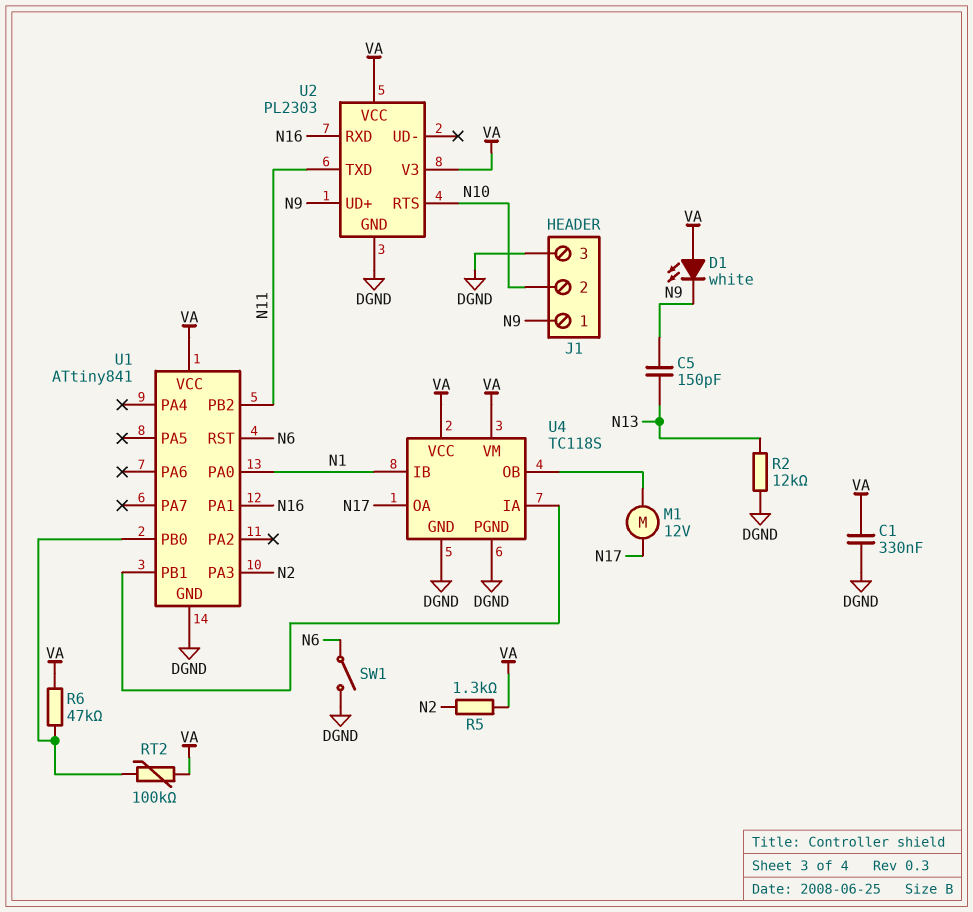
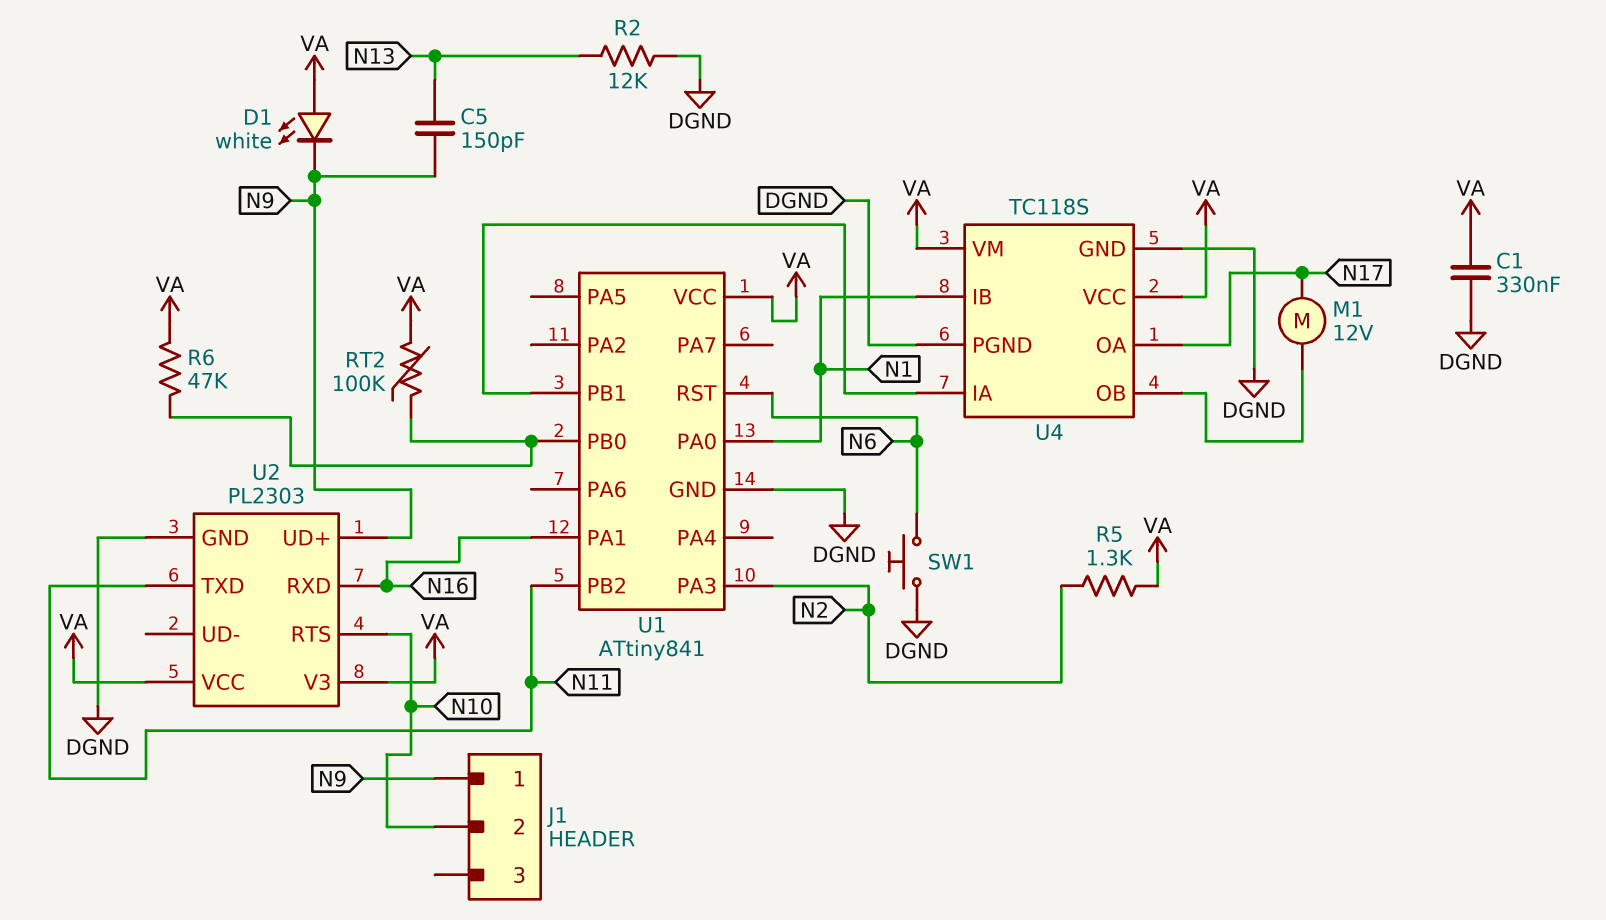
J1 pin 3: DGND -> none
SW1: switch (DGND, N6) -> button (DGND, N6)

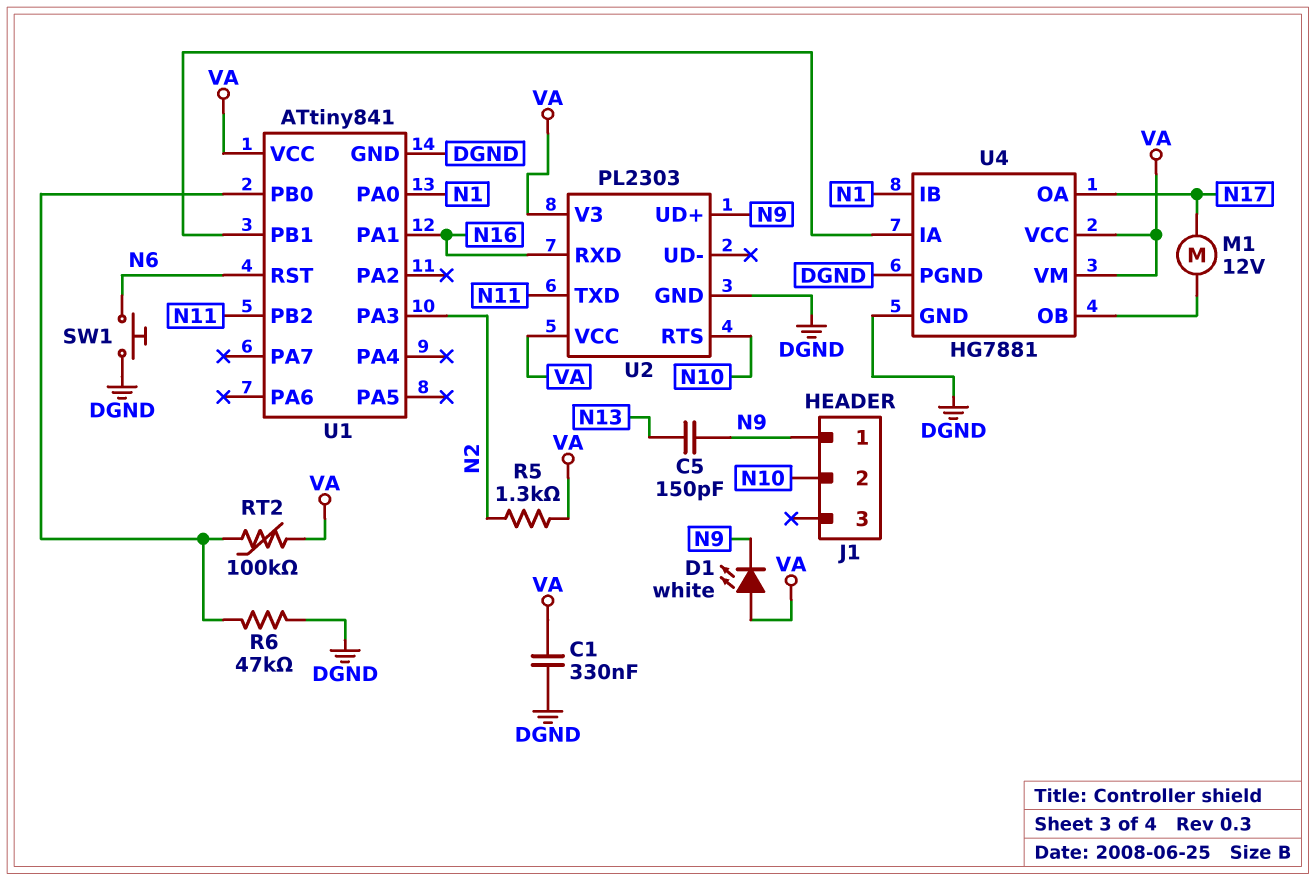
R2: 12k (DGND, N13) -> none
R6: 47k (U1/PB0, VA) -> 47k (DGND, U1/PB0)
U4: TC118S -> HG7881

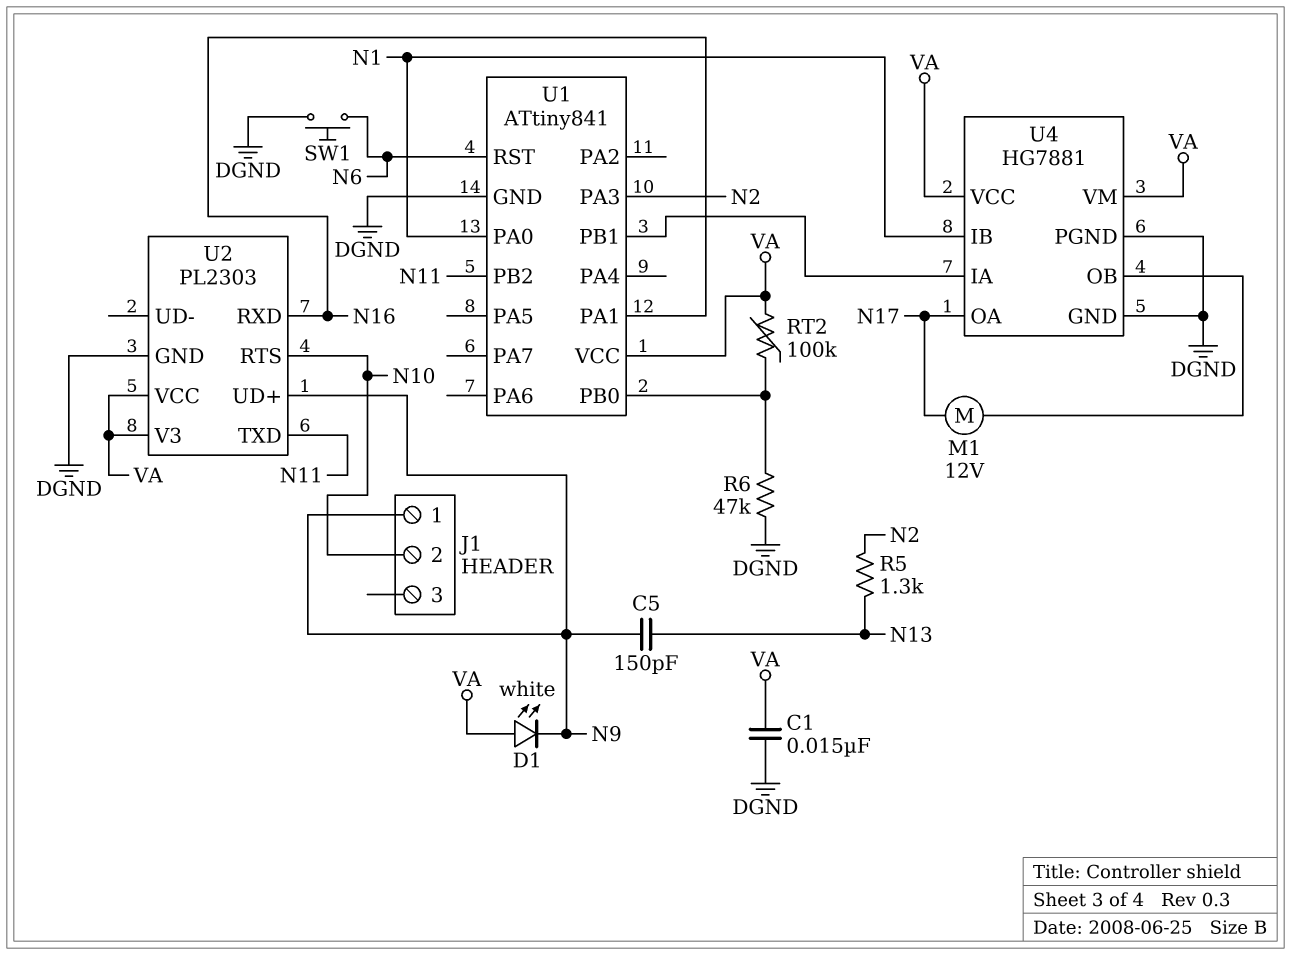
C1: 330nF (DGND, VA) -> 15nF (DGND, VA)
R5: 1.3k (N2, VA) -> 1.3k (N2, N13)

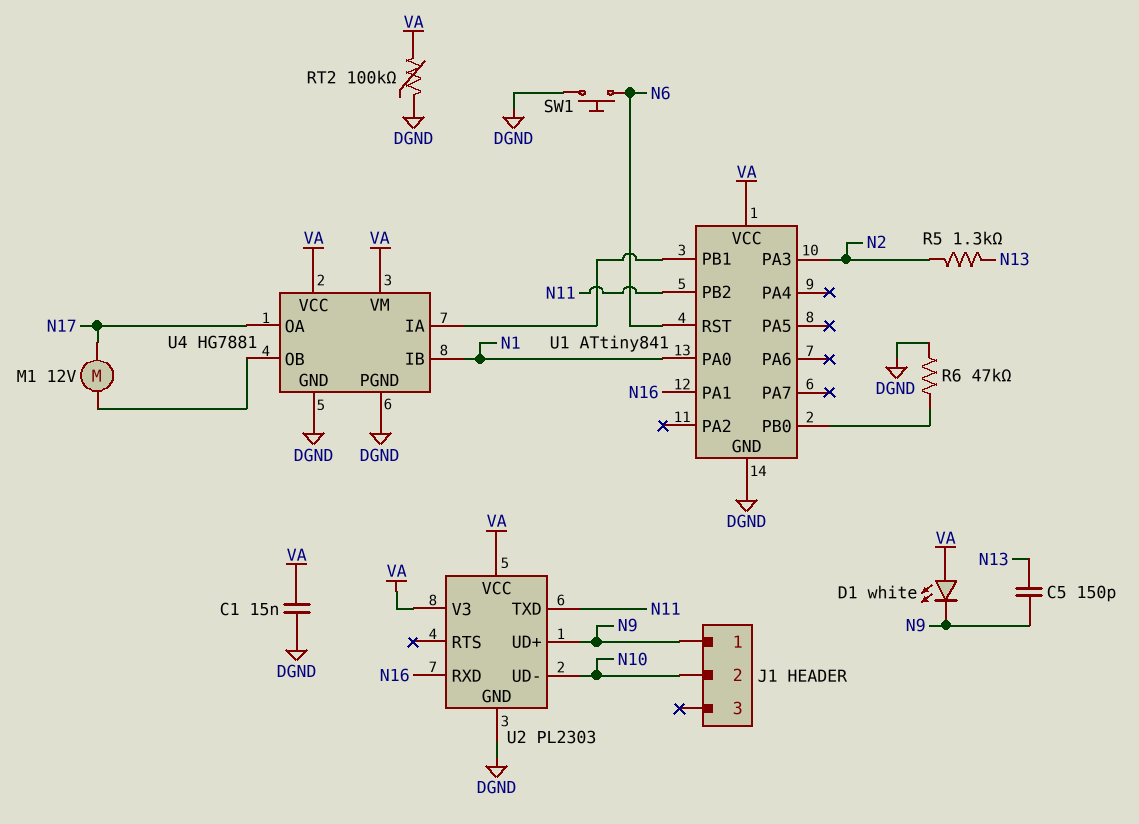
RT2: 100k (U1/PB0, VA) -> 100k (DGND, VA)
U2 pin RTS: N10 -> none
U2 pin UD-: none -> N10

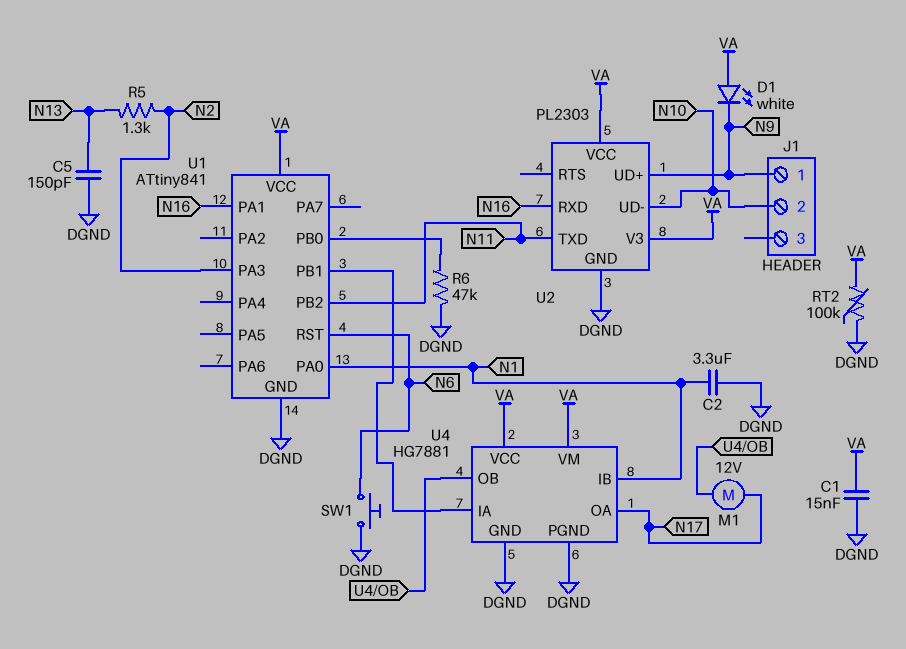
C2: none -> 3.3uF (DGND, N1)
C5: 150pF (N9, N13) -> 150pF (DGND, N13)

